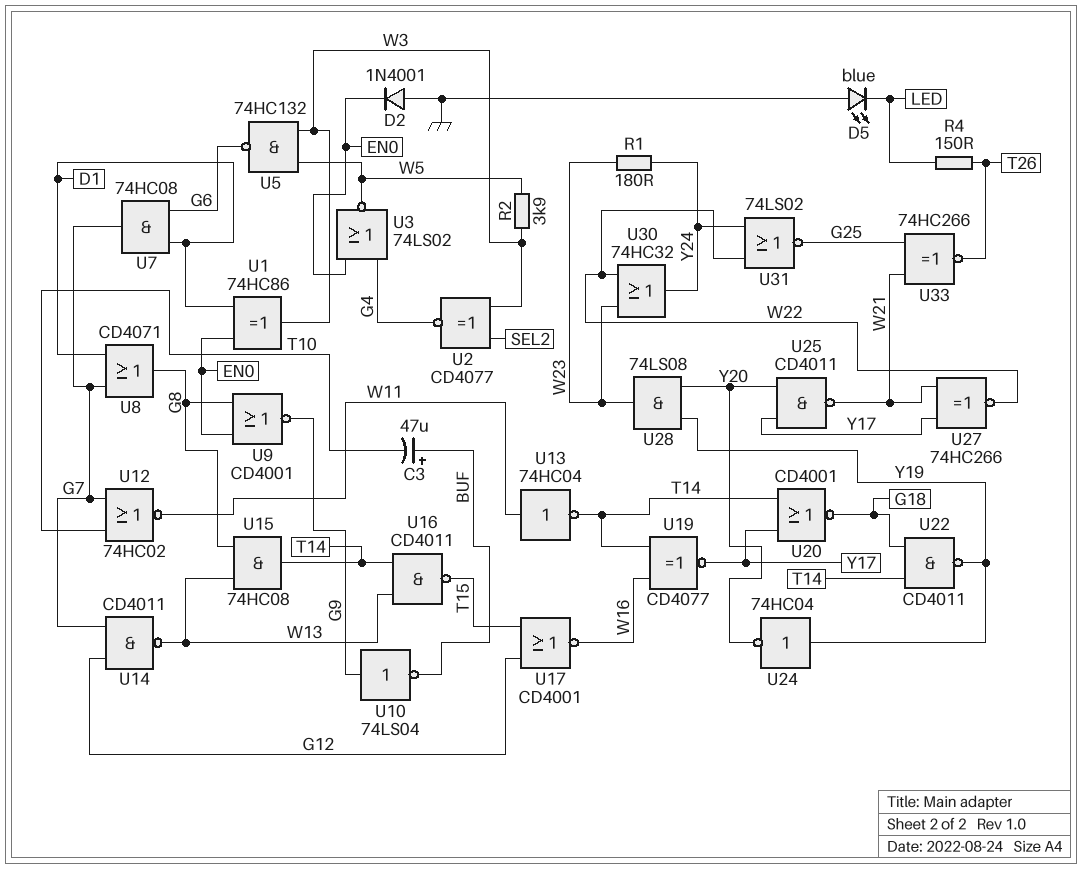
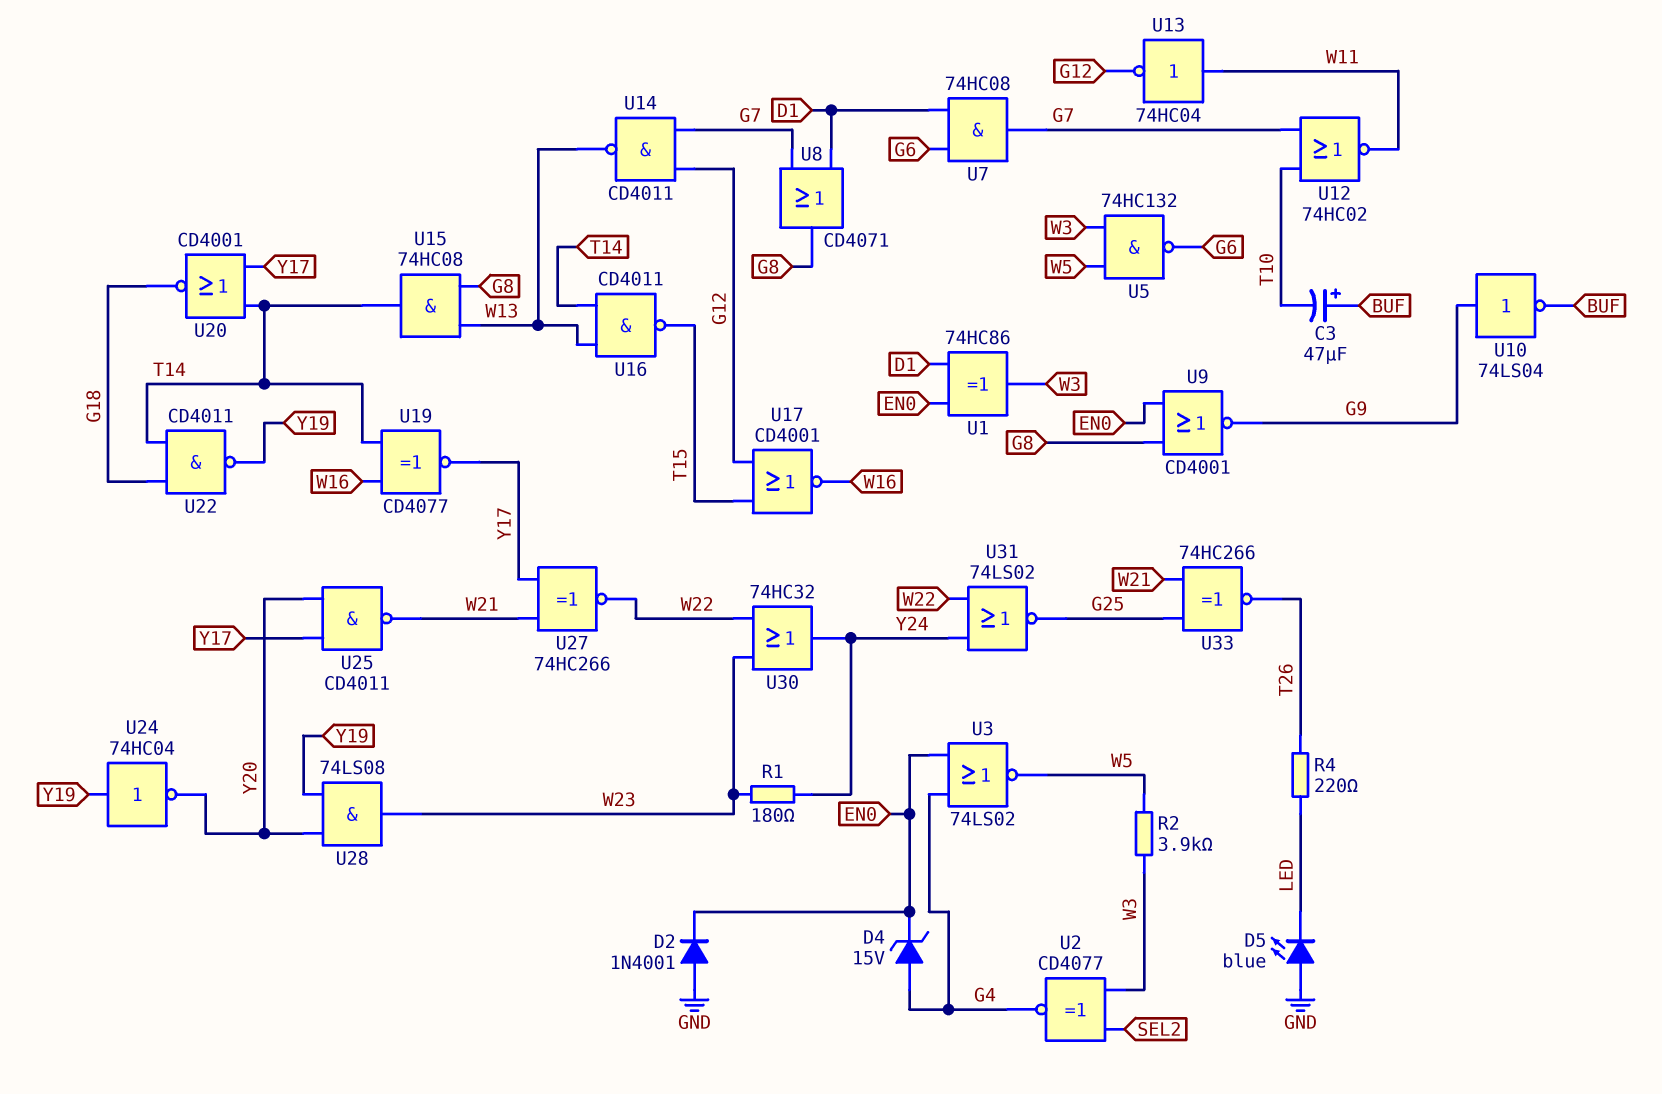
D4: none -> zener 15V (A G4, K EN0)
R4: 150 (LED, T26) -> 220 (LED, T26)
U13: NOT 74HC04 (in W11, out T14) -> NOT 74HC04 (in W11, out G12)

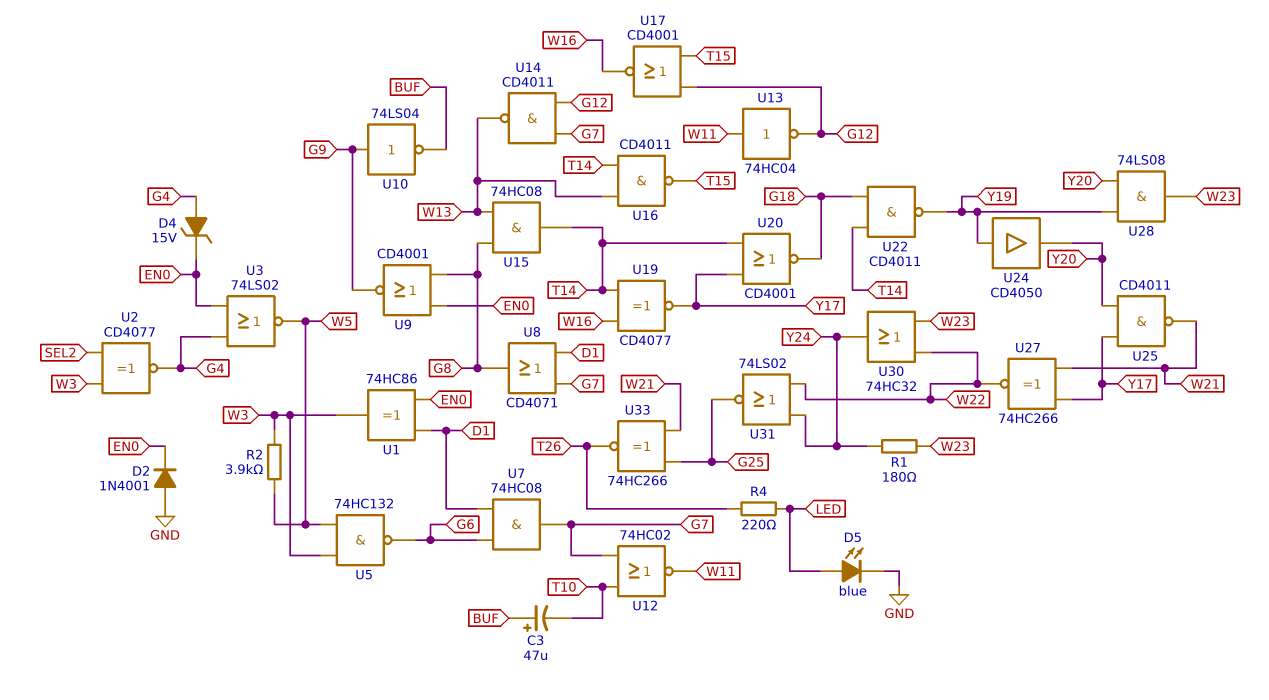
D5: LED blue (A GND, K LED) -> LED blue (A LED, K GND)
U24: NOT 74HC04 (in Y19, out Y20) -> buffer CD4050 (in Y19, out Y20)

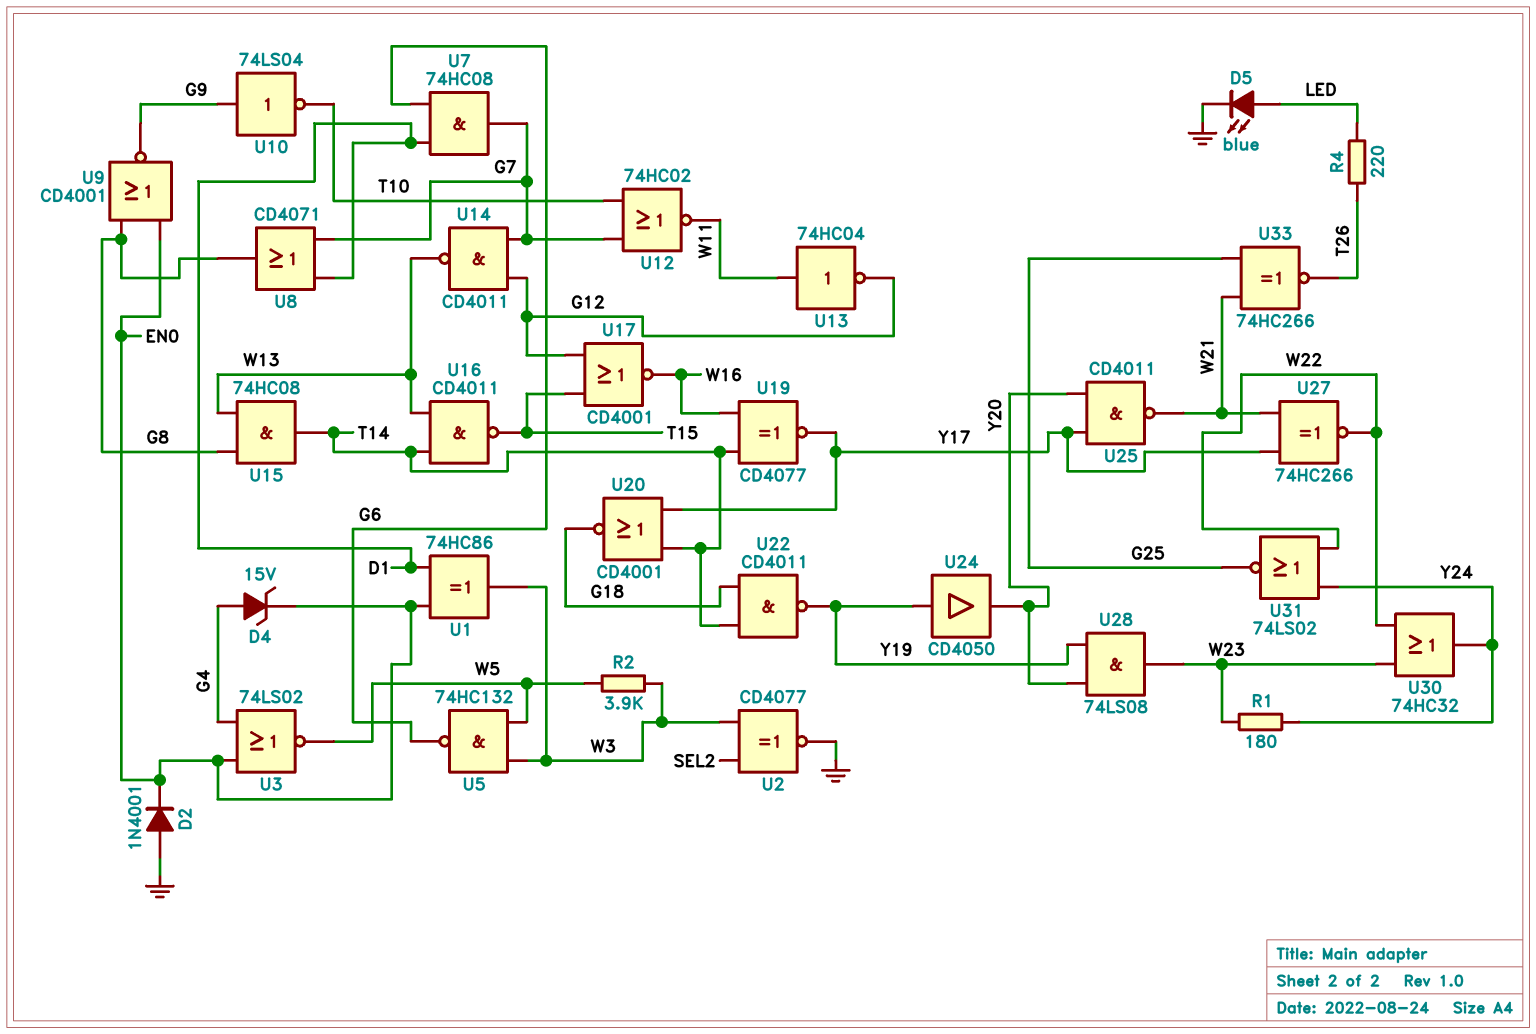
C3: 47uF (plus BUF, minus T10) -> none
U2: XNOR CD4077 (in SEL2, in W3, out G4) -> XNOR CD4077 (in SEL2, in W3, out GND)
U10: NOT 74LS04 (in G9, out BUF) -> NOT 74LS04 (in G9, out T10)

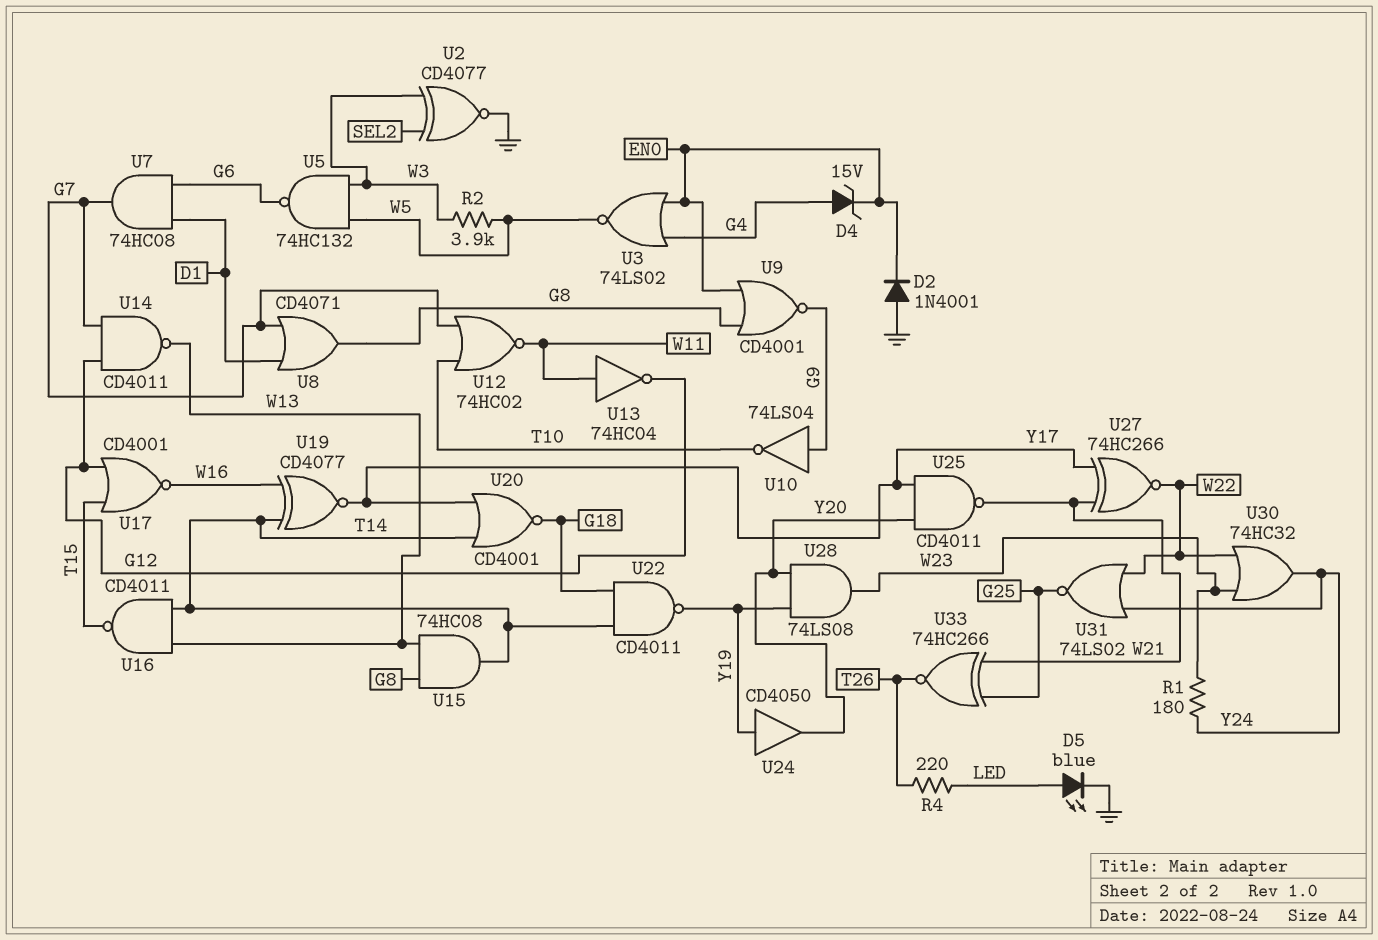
U1: XOR 74HC86 (in D1, in EN0, out W3) -> none

